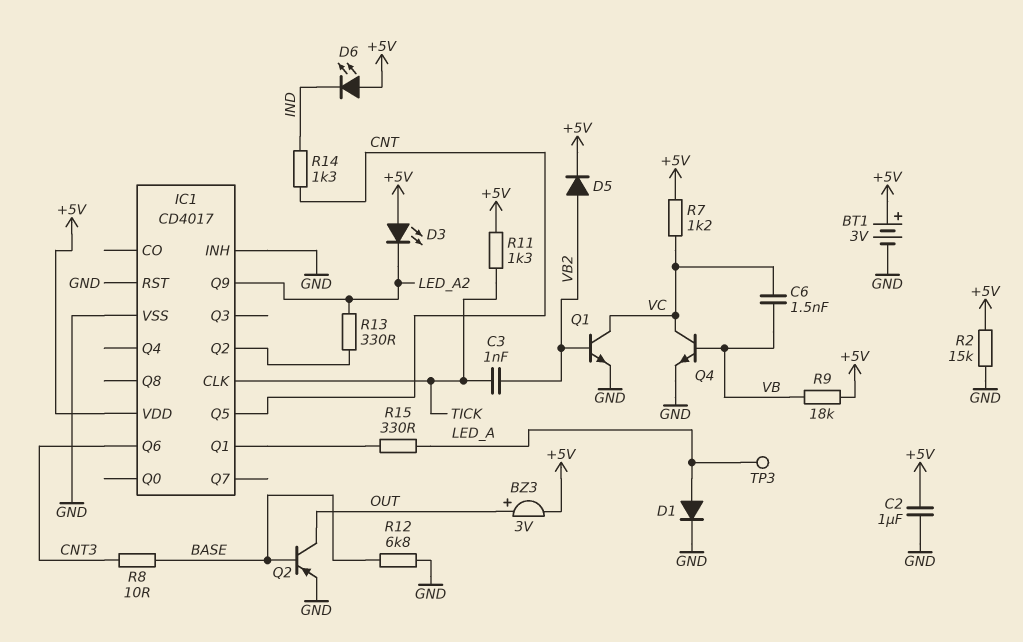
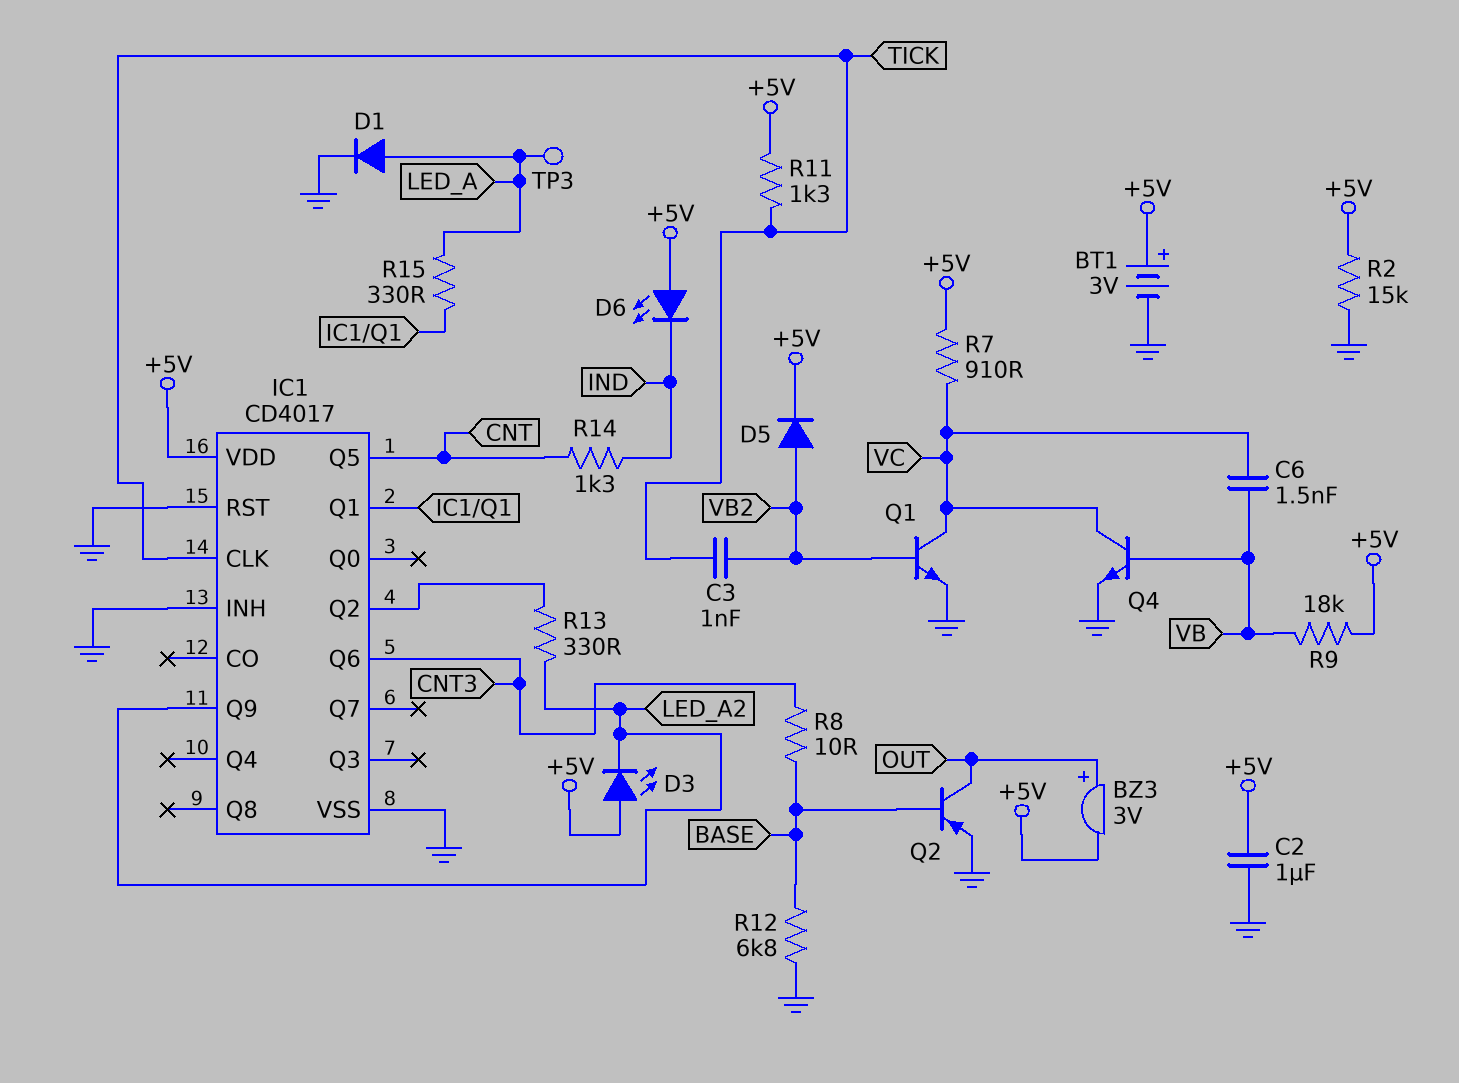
R7: 1.2k (+5V, VC) -> 910 (+5V, VC)

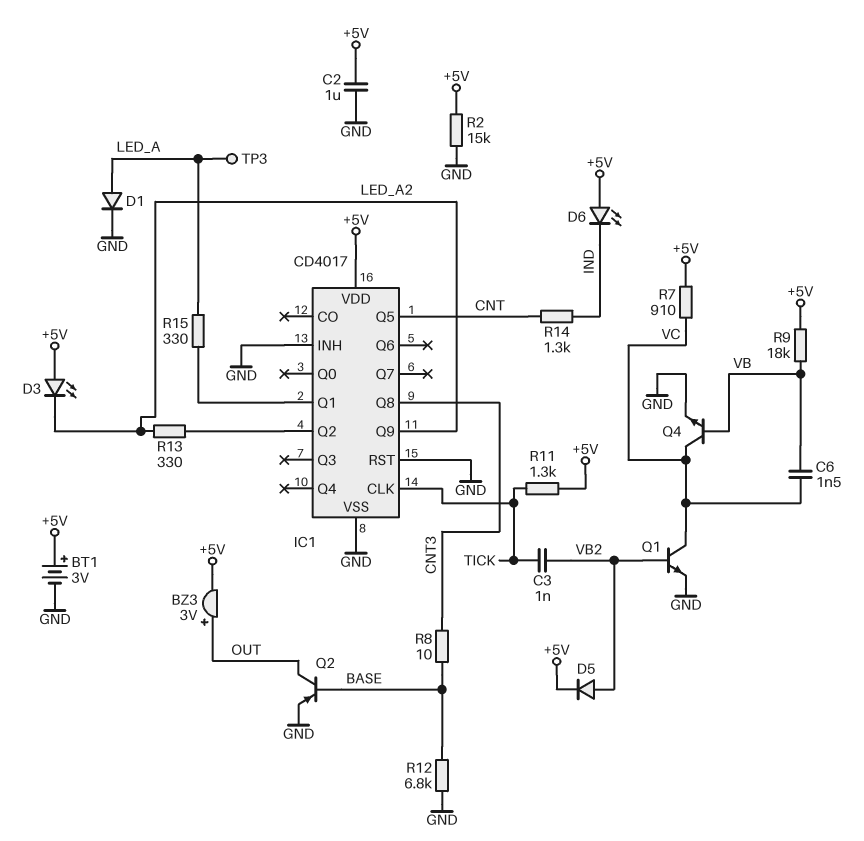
IC1 pin Q6: CNT3 -> none
IC1 pin Q8: none -> CNT3

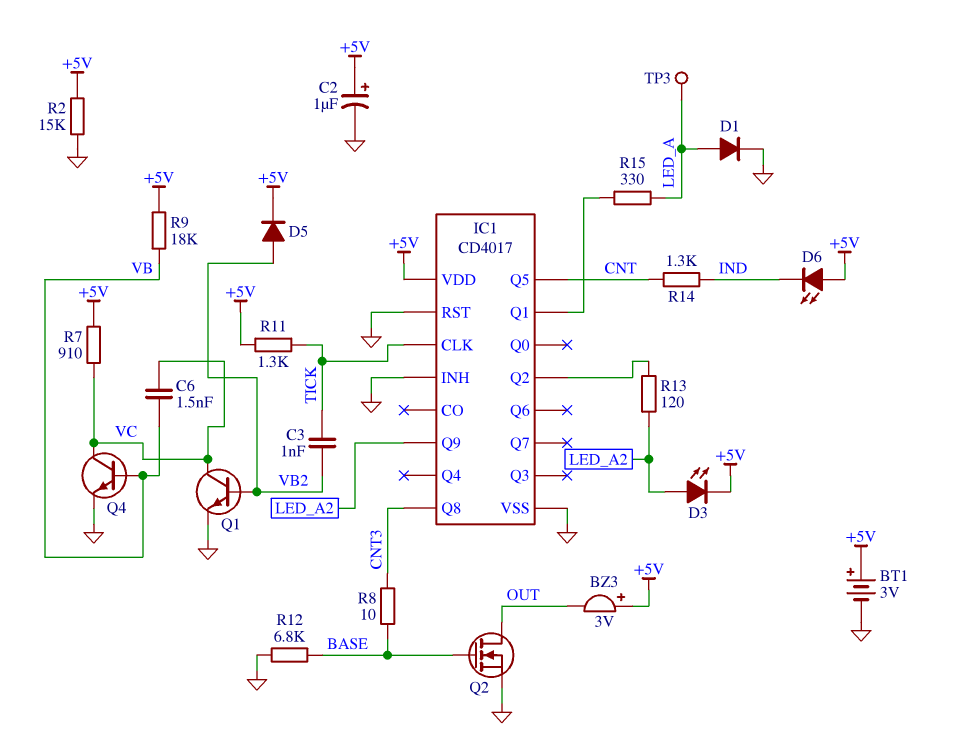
BZ3: buzzer 3V (plus OUT, minus +5V) -> buzzer 3V (plus +5V, minus OUT)
C2: 1uF (+5V, GND) -> 1uF (plus +5V, minus GND)
D3: LED (A +5V, K LED_A2) -> LED (A LED_A2, K +5V)
Q2: PNP (B BASE, C OUT, E GND) -> NMOS (G BASE, D OUT, S GND)
R13: 330 (IC1/Q2, LED_A2) -> 120 (IC1/Q2, LED_A2)

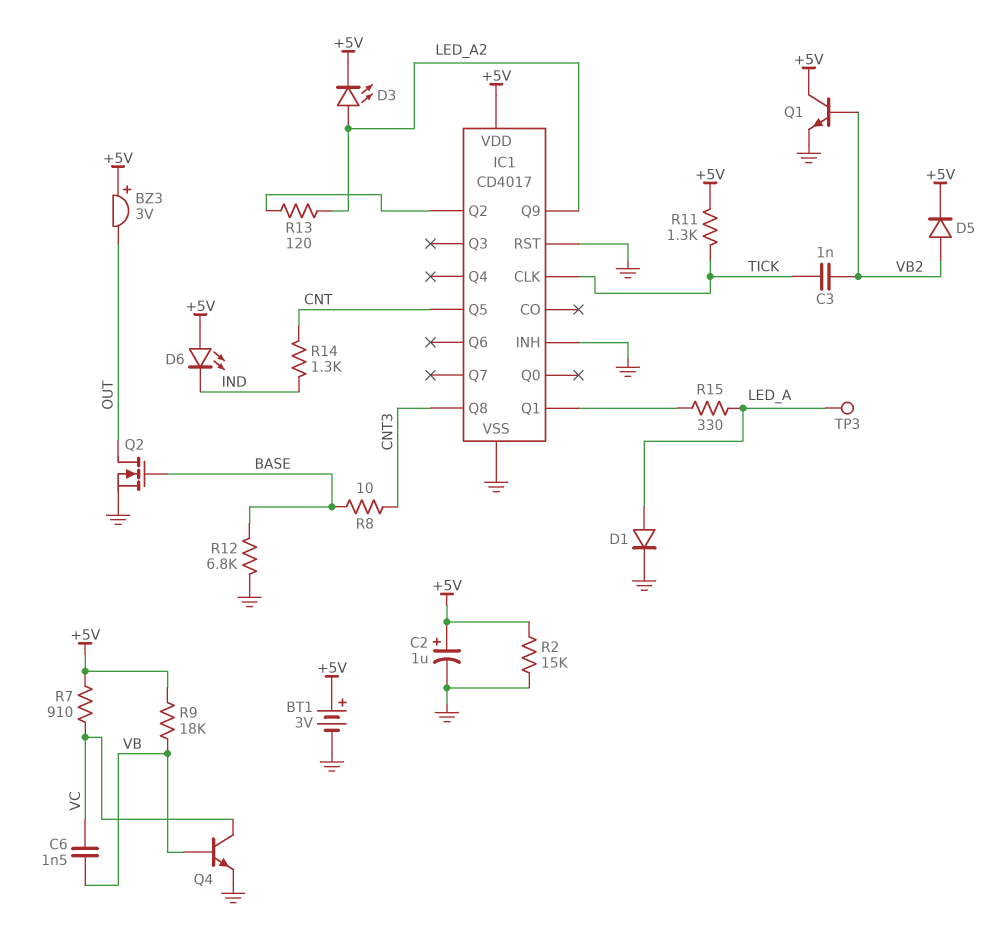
Q1: NPN (B VB2, C VC, E GND) -> NPN (B VB2, C +5V, E GND)

